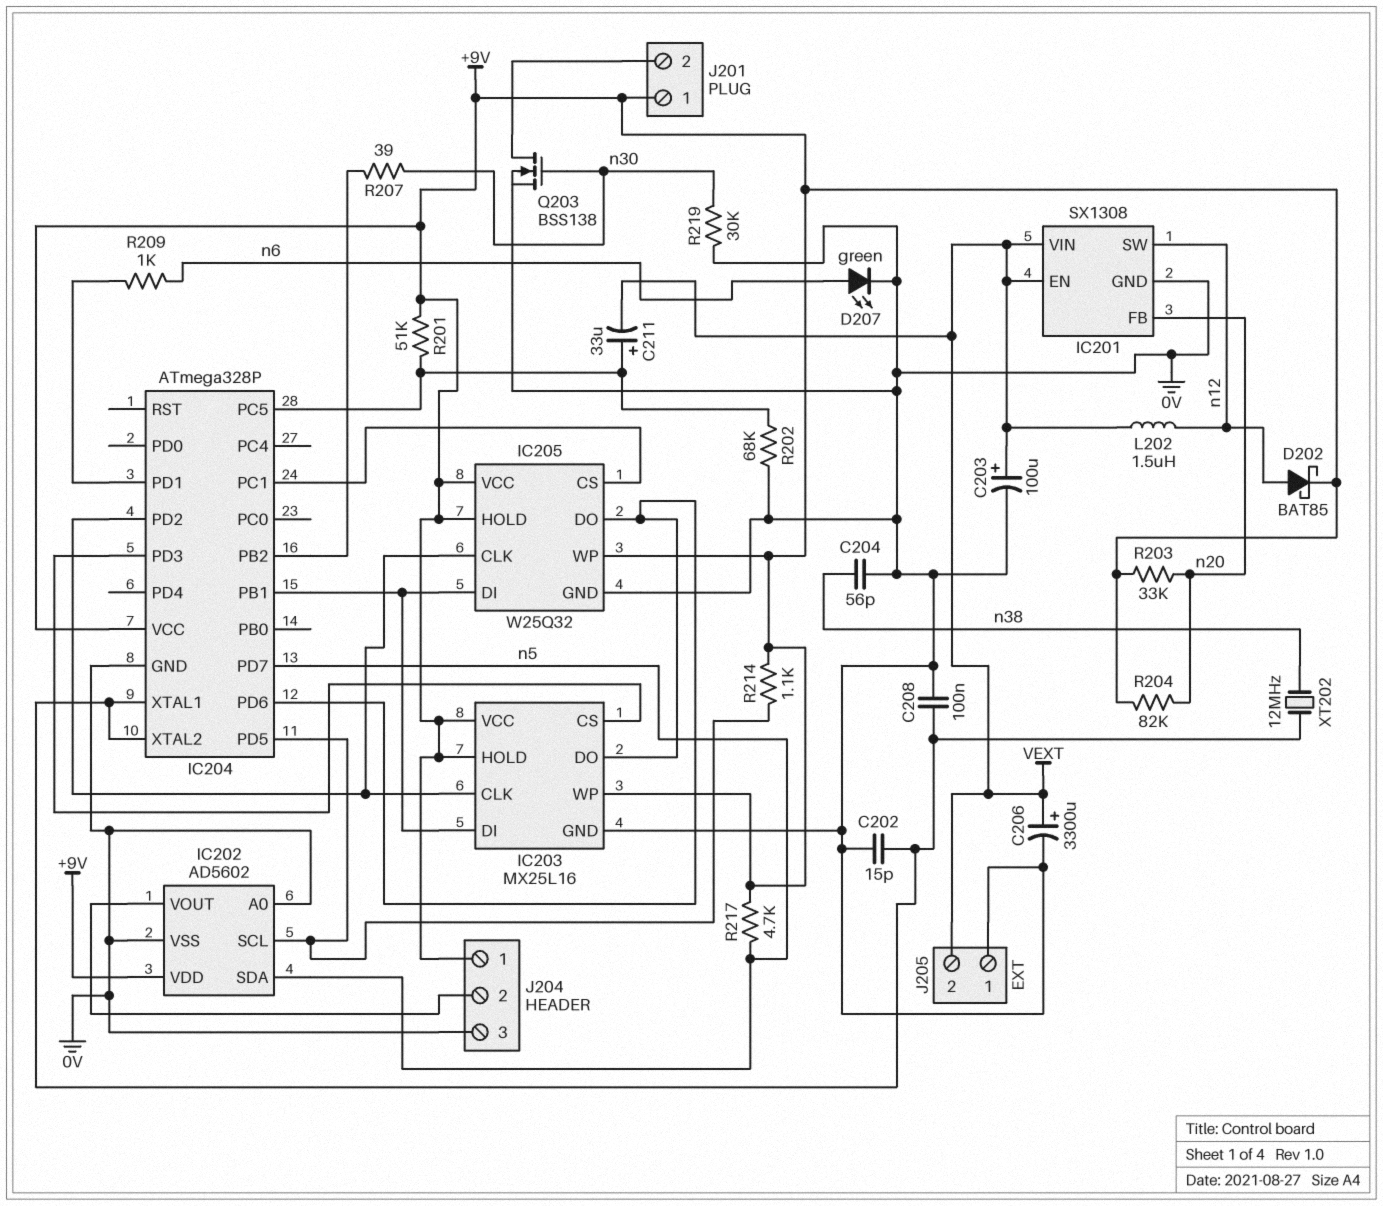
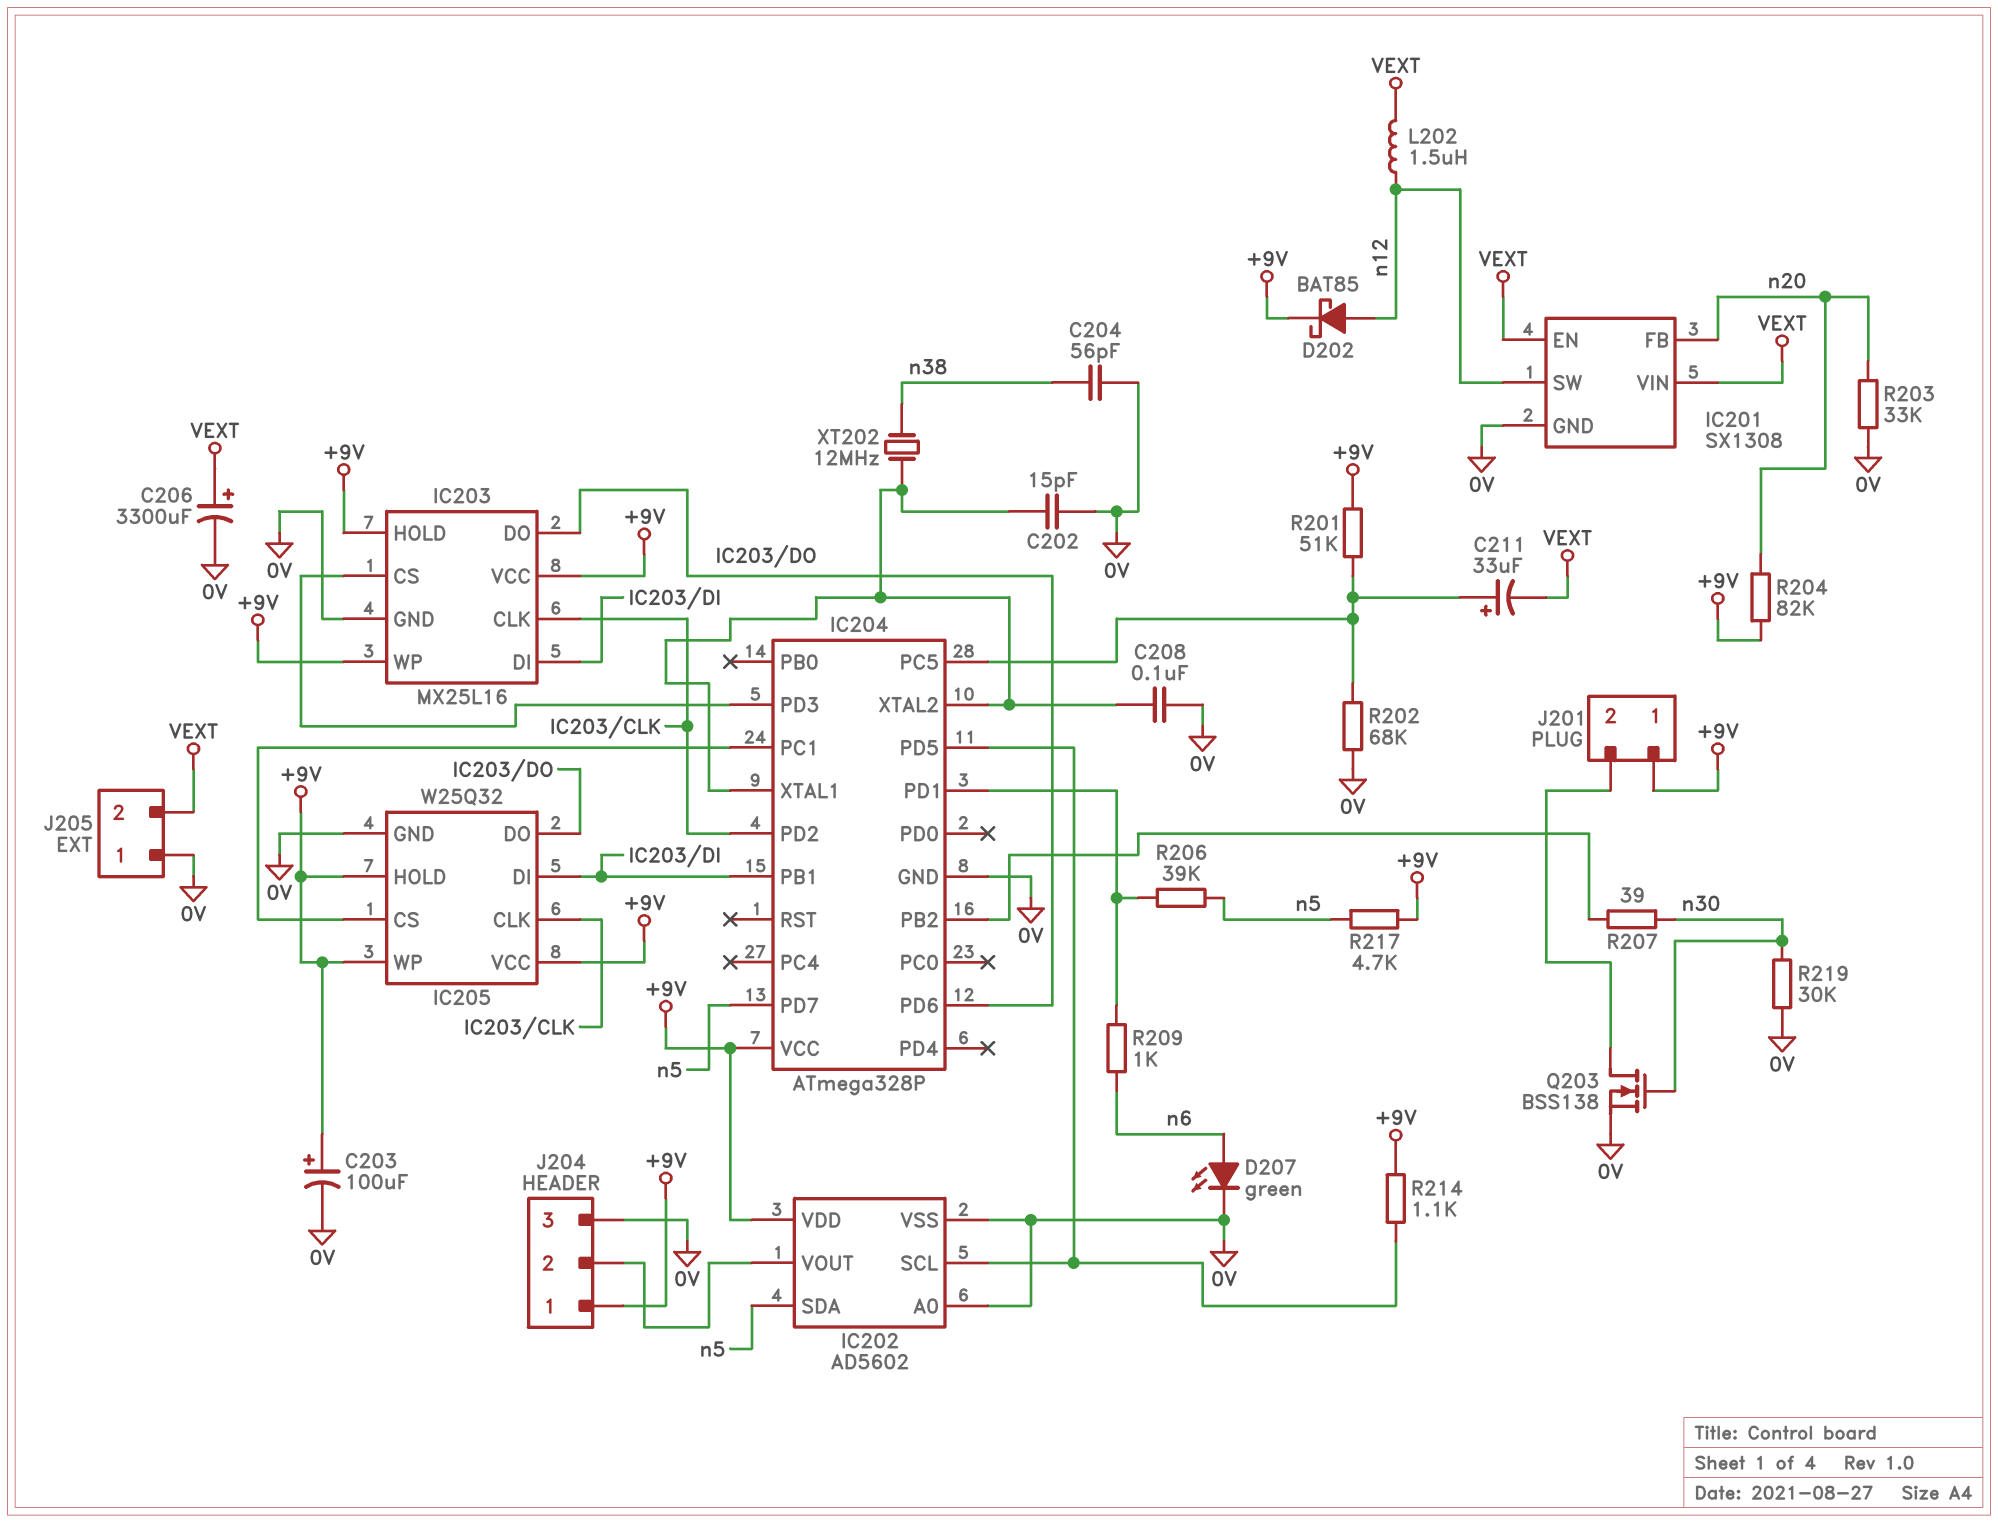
C203: 100uF (plus VEXT, minus 0V) -> 100uF (plus +9V, minus 0V)
R203: 33k (+9V, n20) -> 33k (0V, n20)
R206: none -> 39k (IC204/PD1, n5)

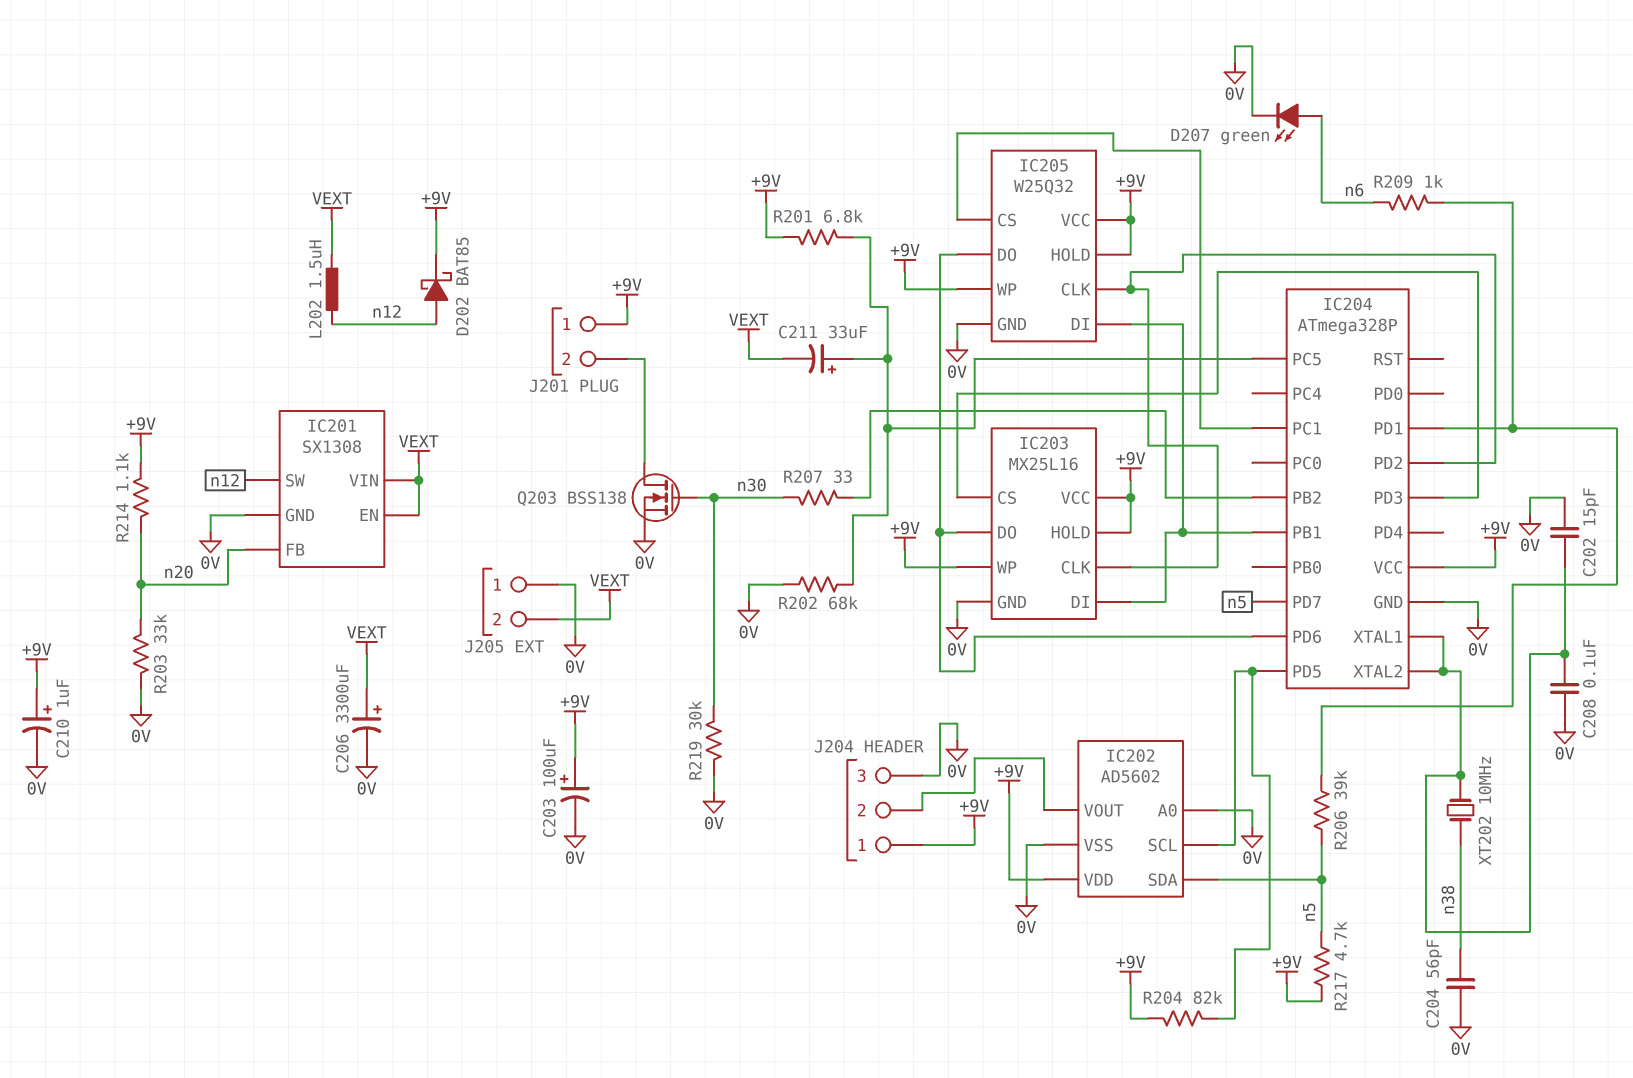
C210: none -> 1uF (plus +9V, minus 0V)
R201: 51k (+9V, IC204/PC5) -> 6.8k (+9V, IC204/PC5)
R204: 82k (+9V, n20) -> 82k (+9V, IC202/SCL)
R207: 39 (IC204/PB2, n30) -> 33 (IC204/PB2, n30)
R214: 1.1k (+9V, IC202/SCL) -> 1.1k (+9V, n20)
XT202: 12MHz (IC204/XTAL1, n38) -> 10MHz (IC204/XTAL1, n38)

